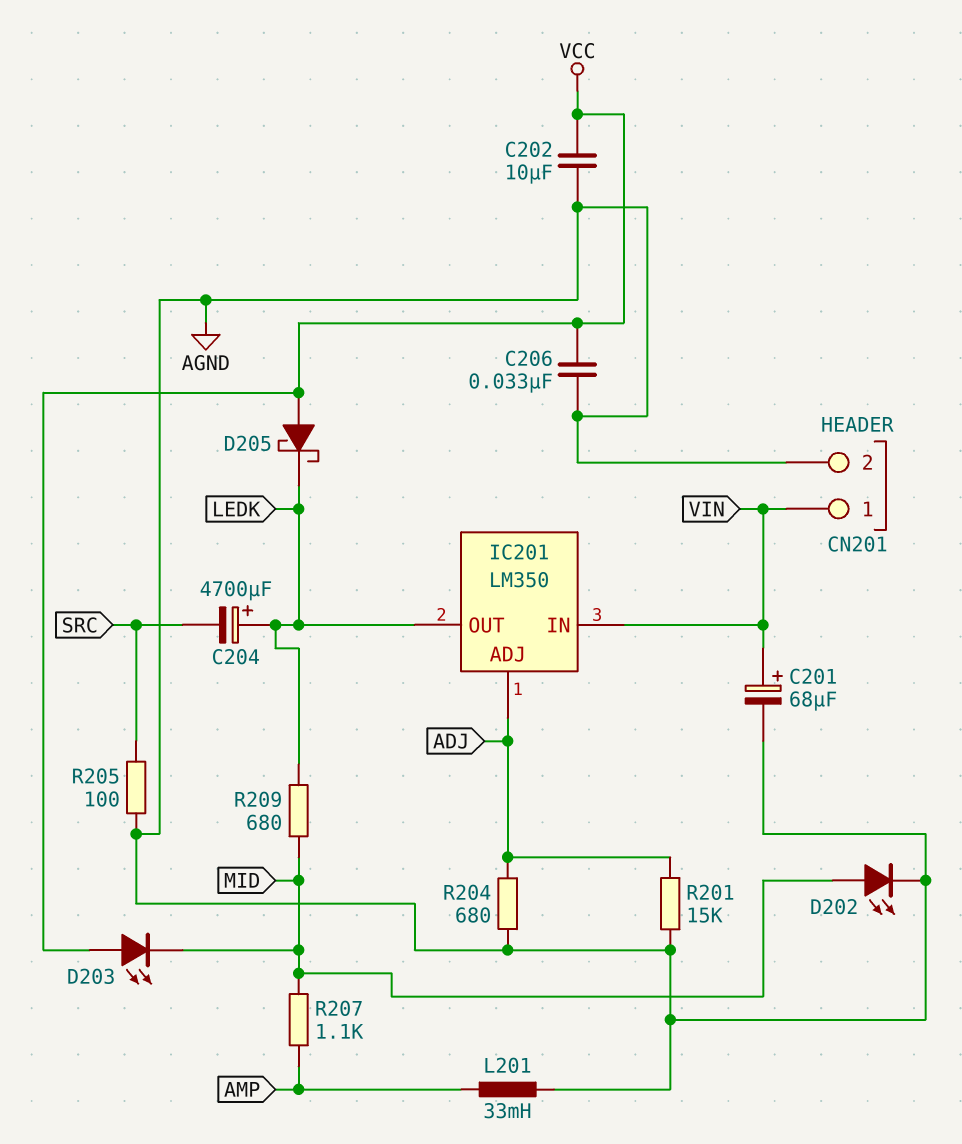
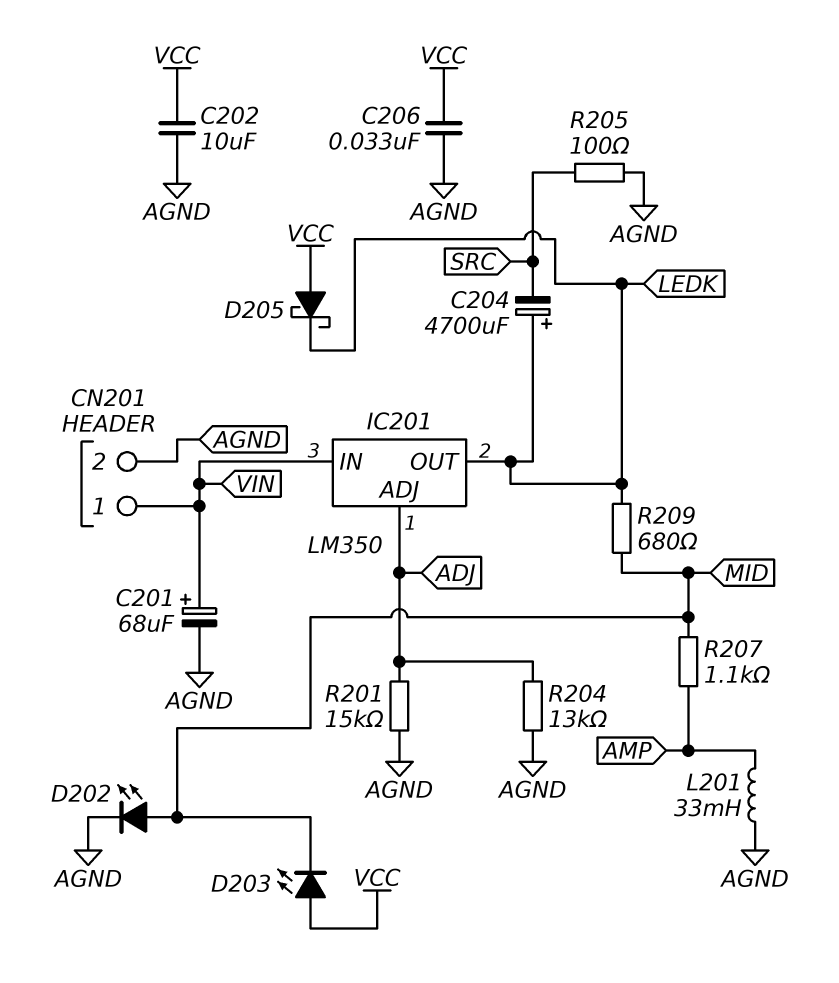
R204: 680 (ADJ, AGND) -> 13k (ADJ, AGND)

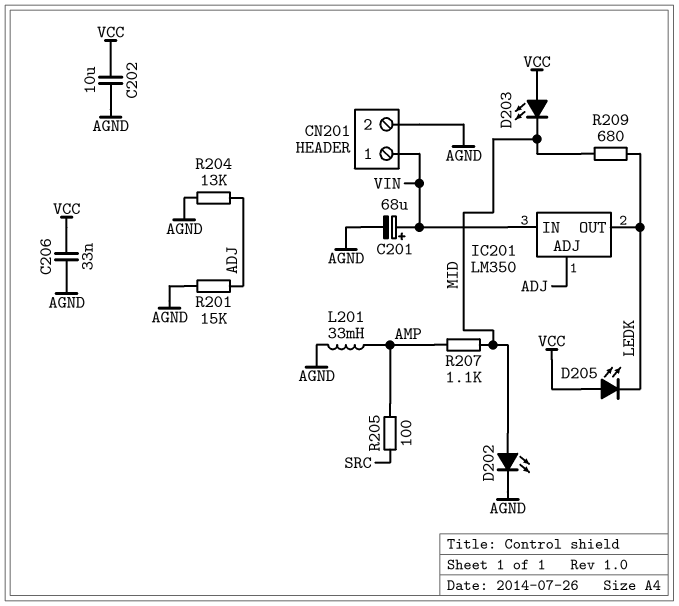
C204: 4700uF (plus LEDK, minus SRC) -> none
D205: schottky (A VCC, K LEDK) -> LED (A VCC, K LEDK)
R205: 100 (AGND, SRC) -> 100 (AMP, SRC)

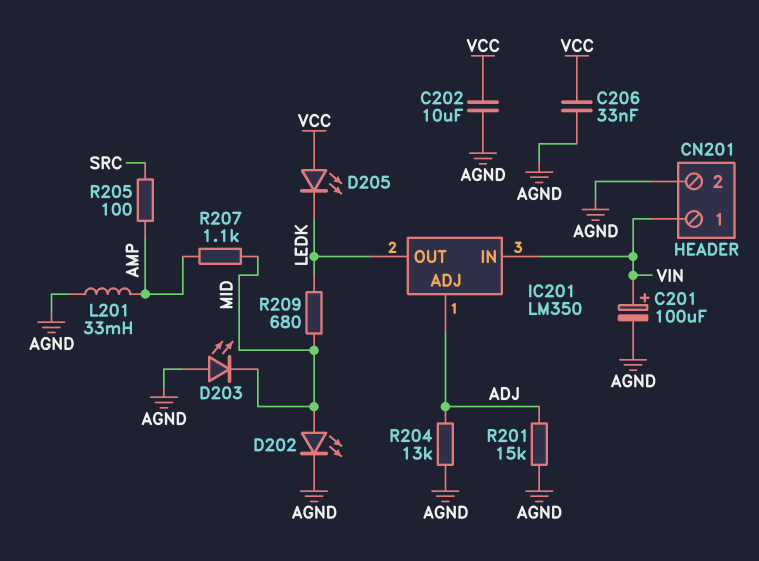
C201: 68uF (plus VIN, minus AGND) -> 100uF (plus VIN, minus AGND)
D203: LED (A VCC, K MID) -> LED (A AGND, K MID)

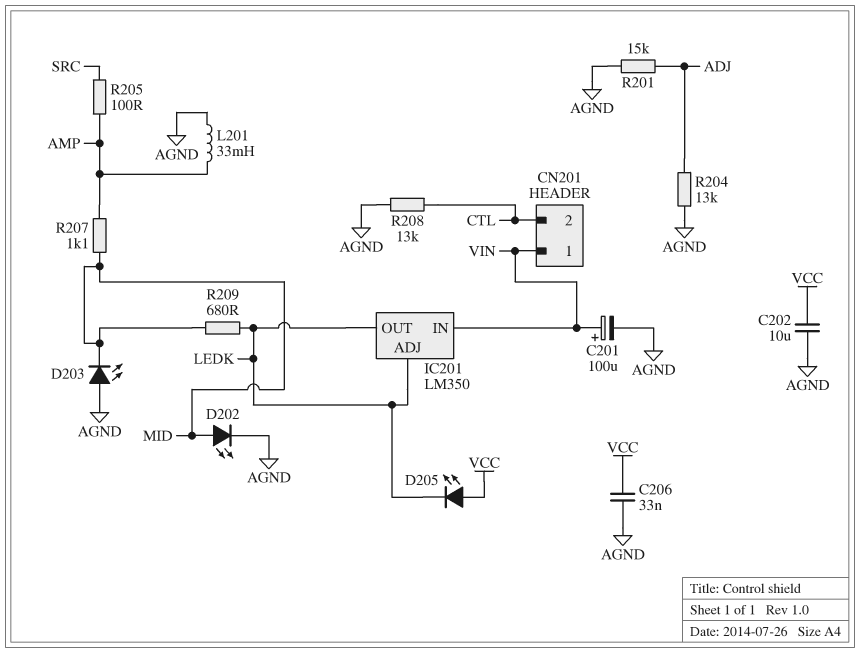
CN201 pin 2: AGND -> CTL
IC201 pin ADJ: ADJ -> LEDK
R208: none -> 13k (AGND, CTL)

